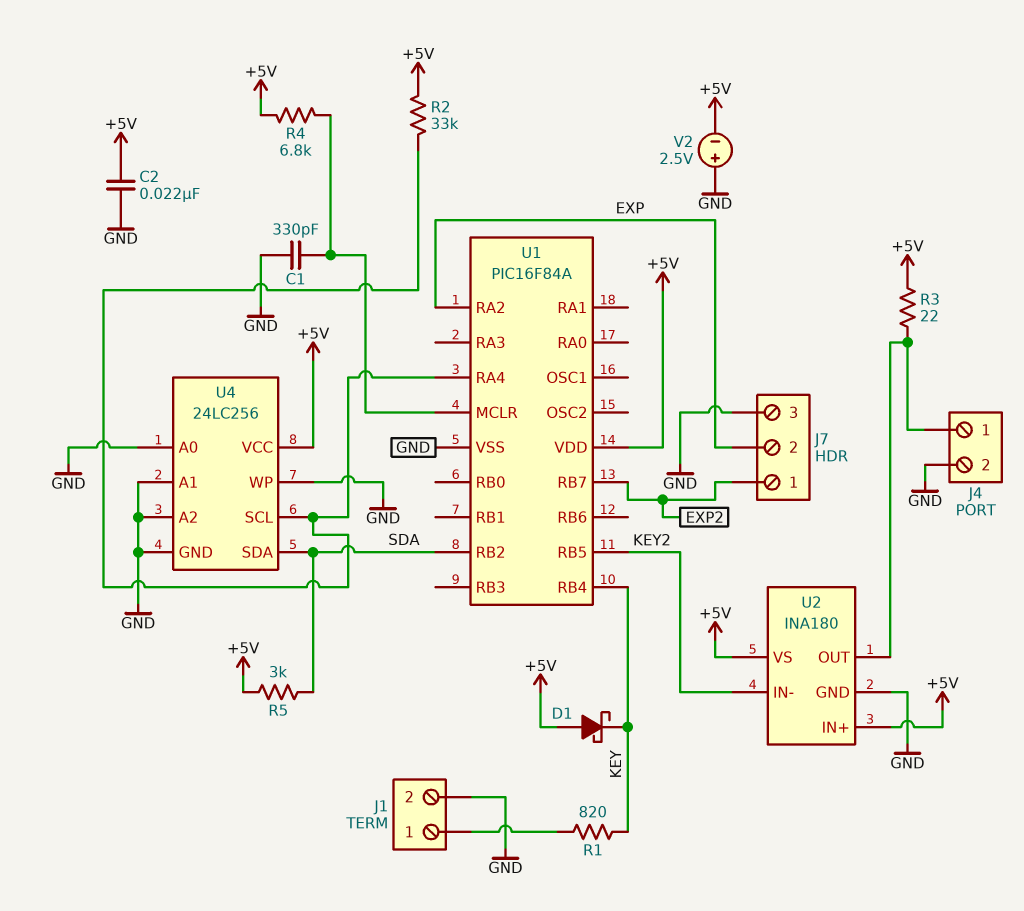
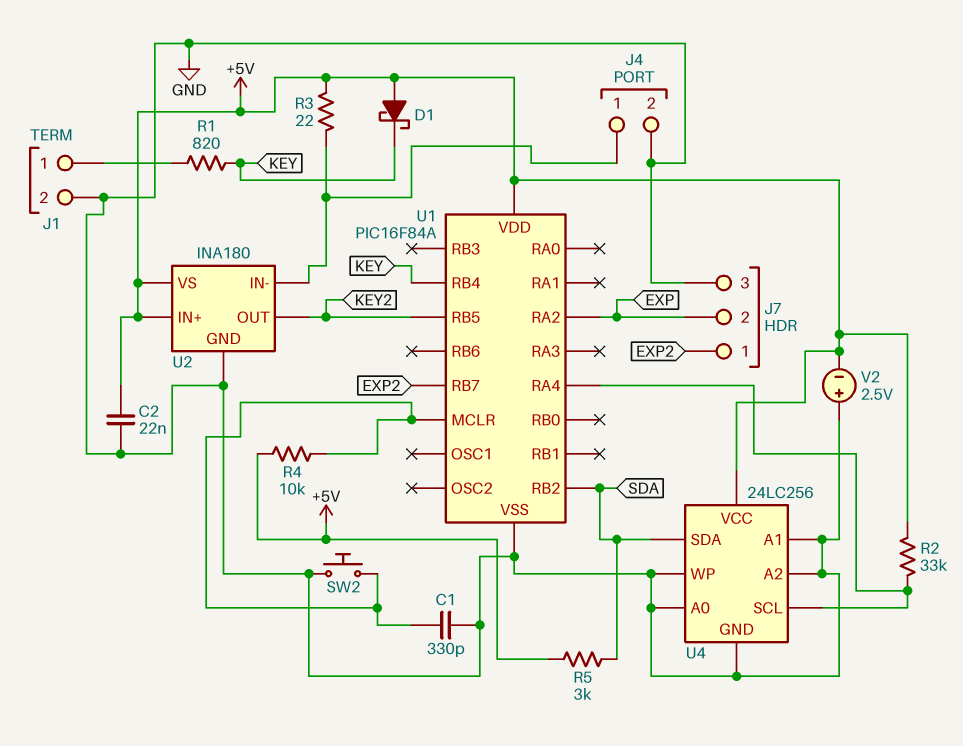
R4: 6.8k (+5V, U1/MCLR) -> 10k (+5V, U1/MCLR)
SW2: none -> button (GND, U1/MCLR)
U2 pin IN-: KEY2 -> J4/1
U2 pin OUT: J4/1 -> KEY2

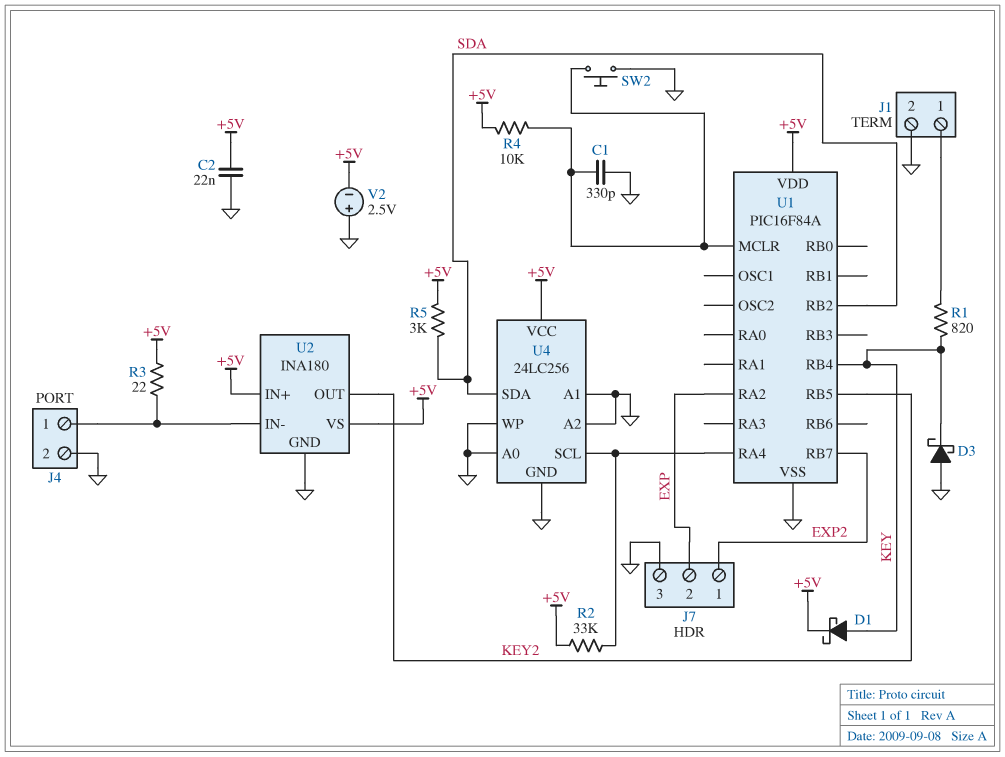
D1: schottky (A +5V, K KEY) -> schottky (A KEY, K +5V)
D3: none -> schottky (A GND, K KEY)

